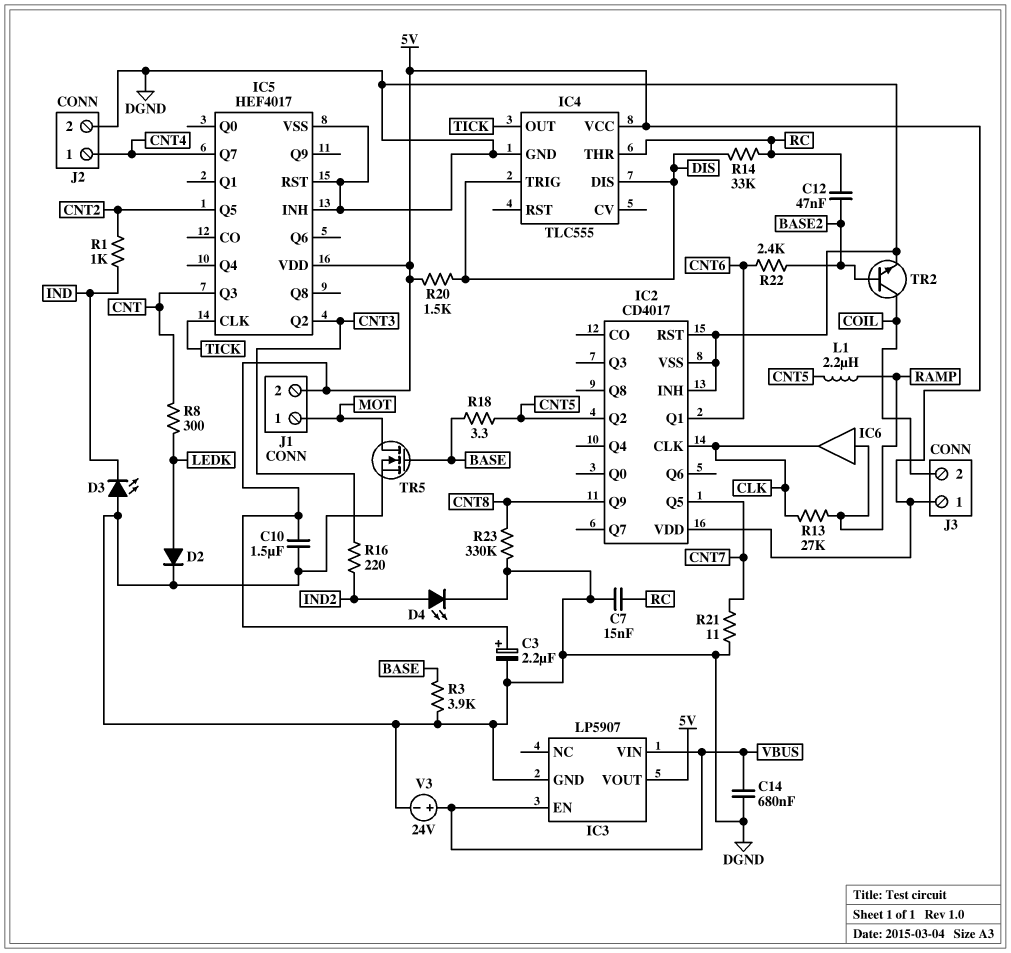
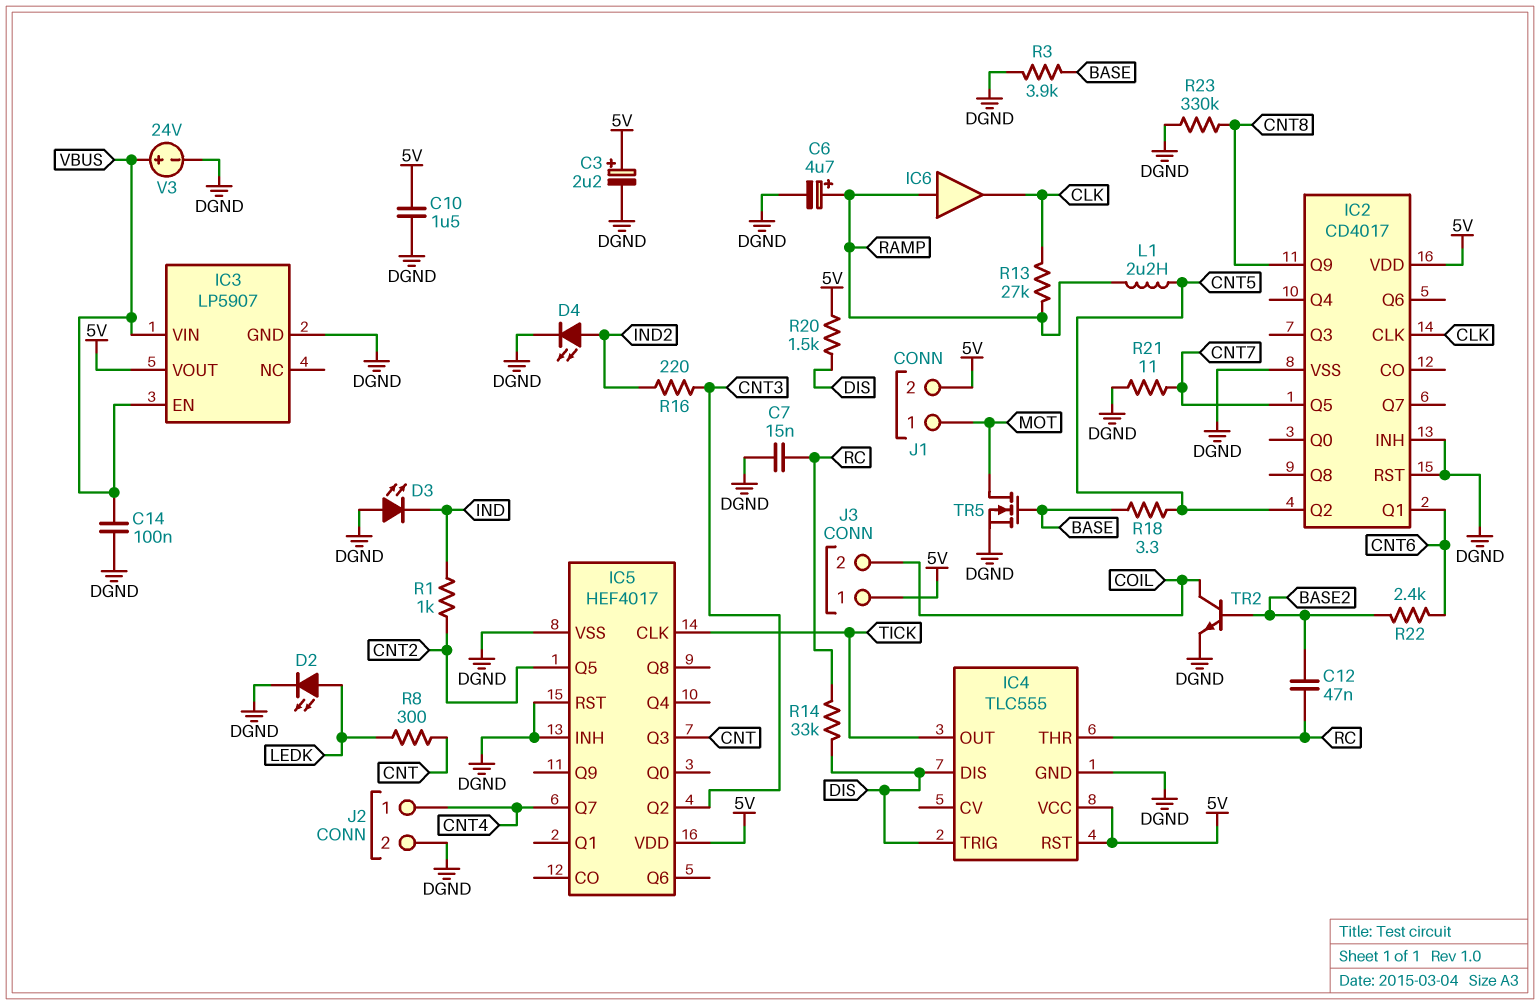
C6: none -> 4.7uF (plus RAMP, minus DGND)
C14: 680nF (DGND, VBUS) -> 100nF (DGND, VBUS)
D2: diode (A LEDK, K DGND) -> LED (A LEDK, K DGND)
IC4 pin RST: none -> 5V

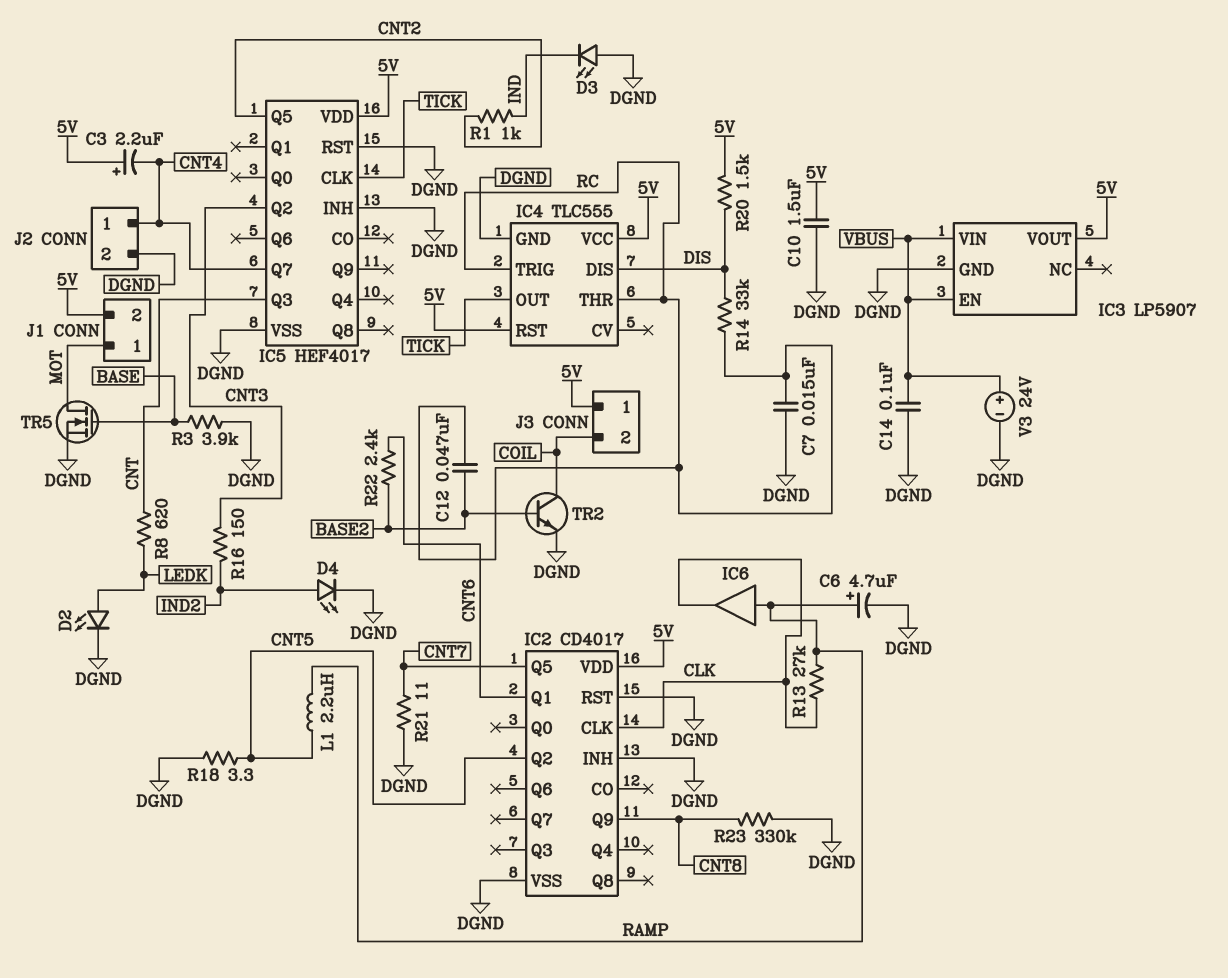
C3: 2.2uF (plus 5V, minus DGND) -> 2.2uF (plus 5V, minus CNT4)
IC4 pin TRIG: DIS -> RC
R8: 300 (CNT, LEDK) -> 620 (CNT, LEDK)
R16: 220 (CNT3, IND2) -> 150 (CNT3, IND2)
R18: 3.3 (BASE, CNT5) -> 3.3 (CNT5, DGND)

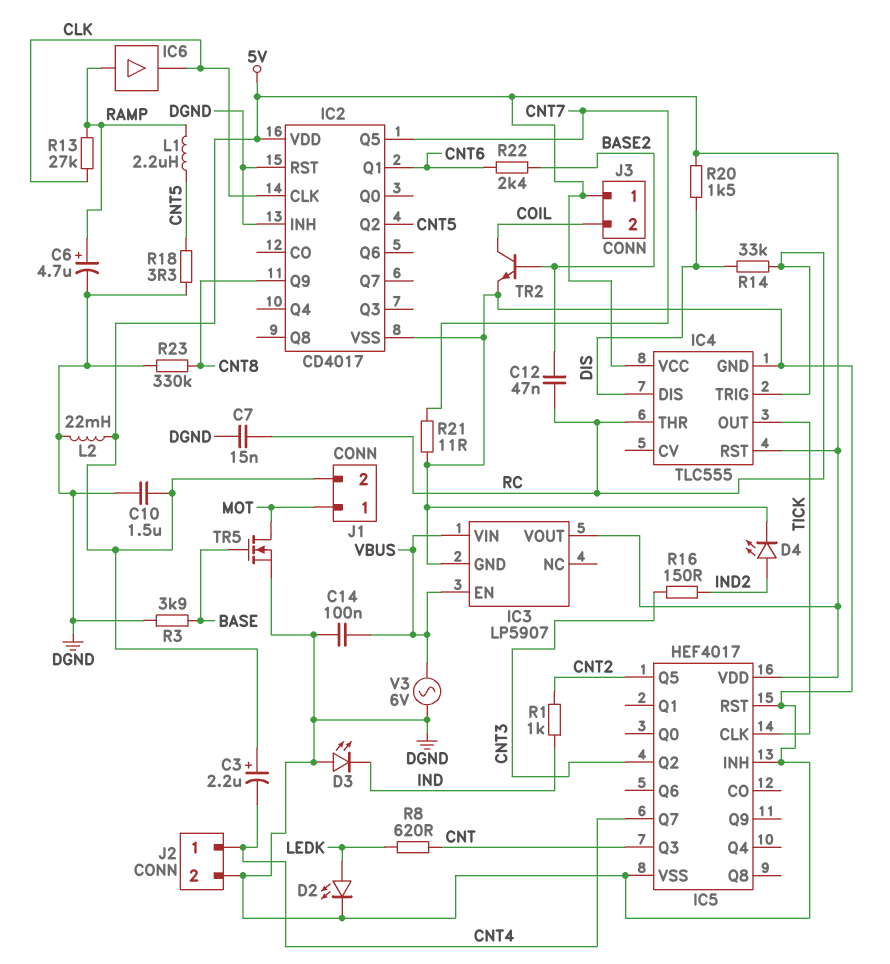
L2: none -> 22mH (5V, DGND)
V3: 24V (plus VBUS, minus DGND) -> AC 6V (DGND, VBUS)

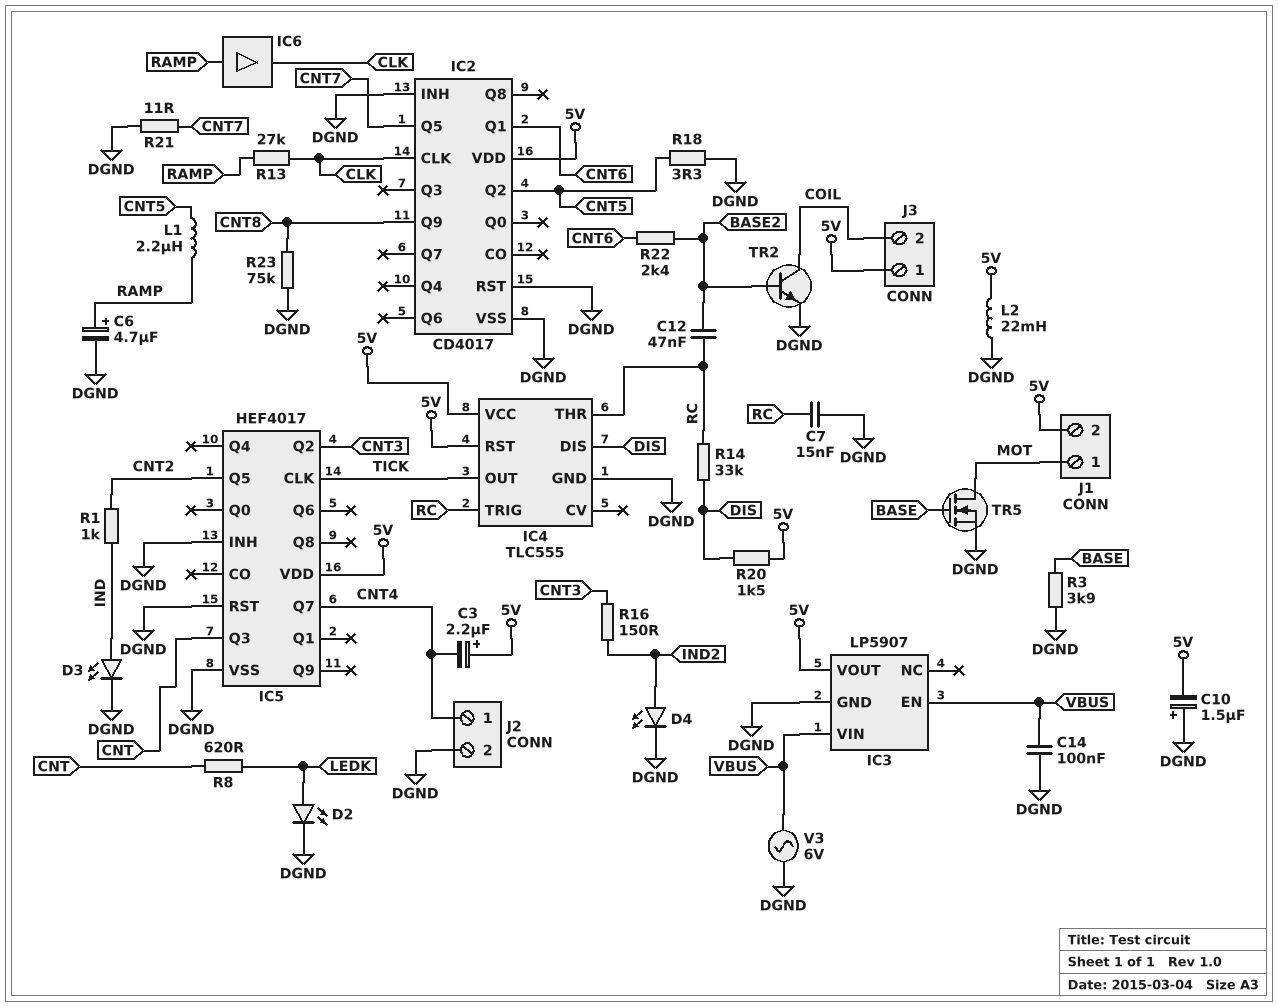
C10: 1.5uF (5V, DGND) -> 1.5uF (plus DGND, minus 5V)
D3: LED (A DGND, K IND) -> LED (A IND, K DGND)
R23: 330k (CNT8, DGND) -> 75k (CNT8, DGND)

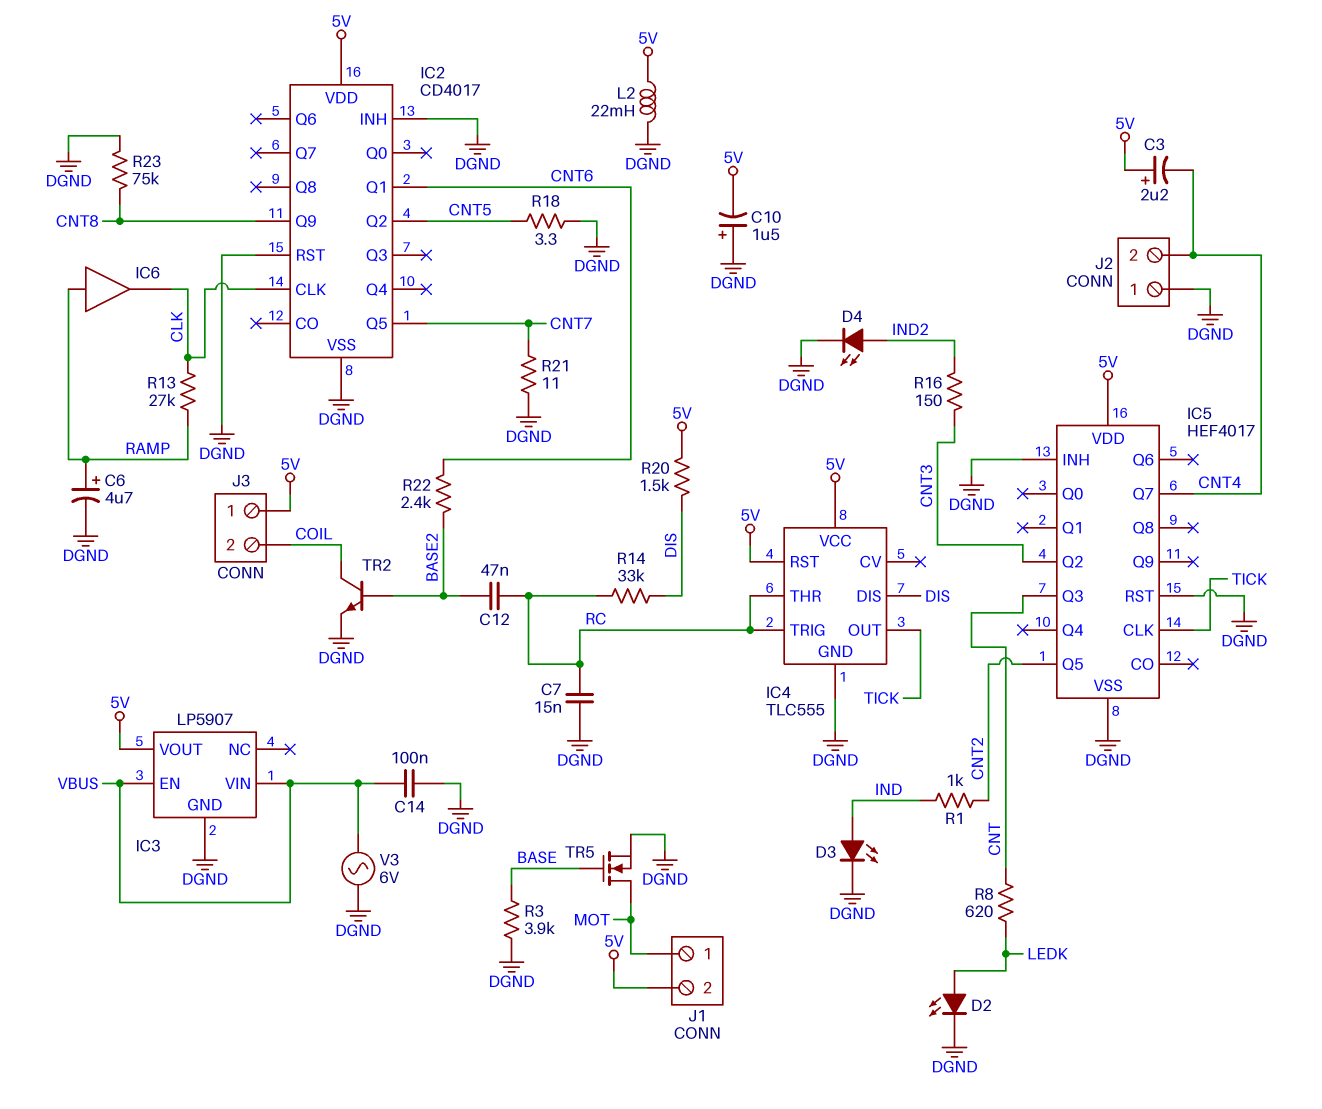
J2 pin 1: CNT4 -> DGND
J2 pin 2: DGND -> CNT4
L1: 2.2uH (CNT5, RAMP) -> none

